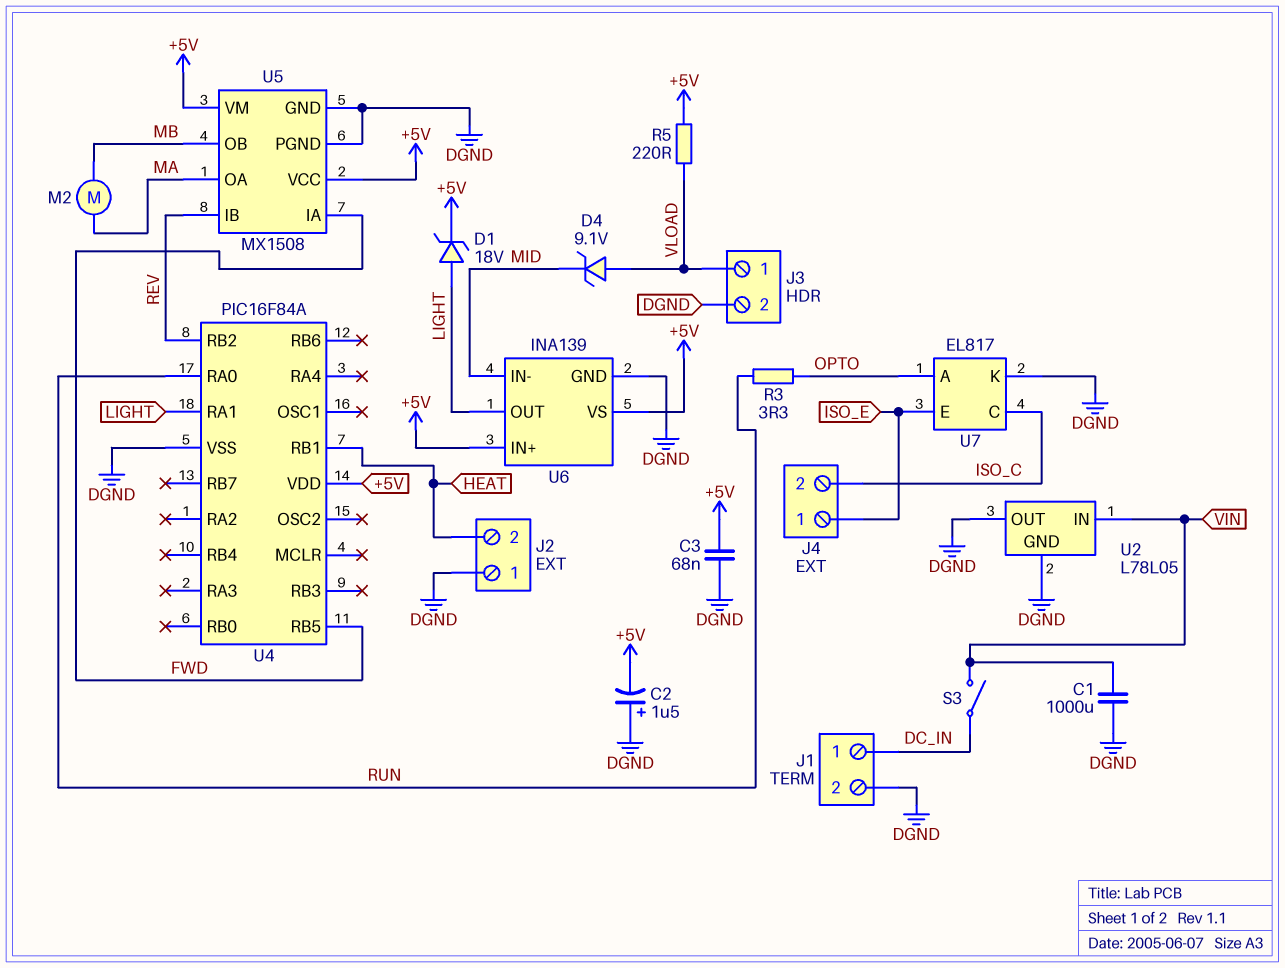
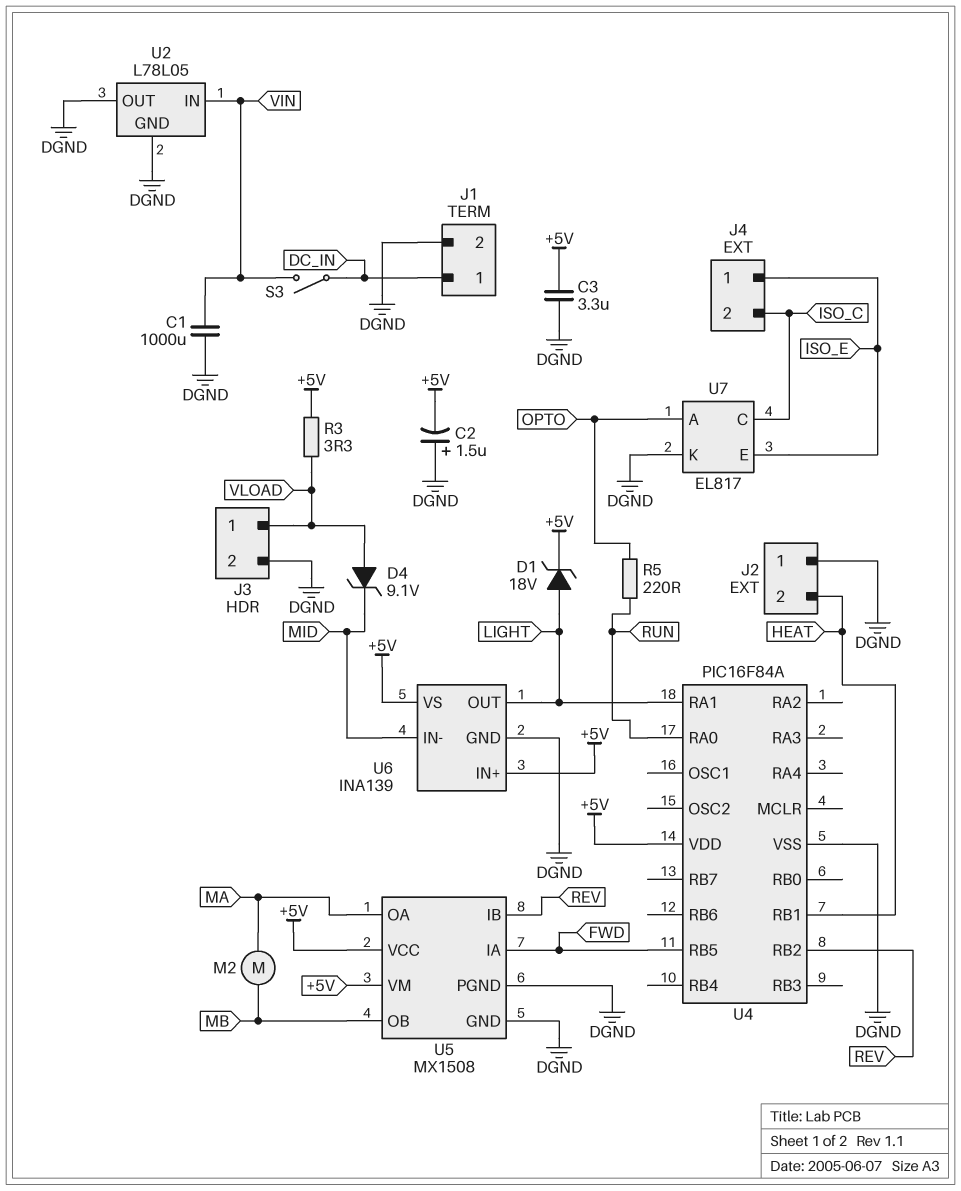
C3: 68nF (+5V, DGND) -> 3.3uF (+5V, DGND)
R3: 3.3 (OPTO, RUN) -> 3.3 (+5V, VLOAD)
R5: 220 (+5V, VLOAD) -> 220 (OPTO, RUN)

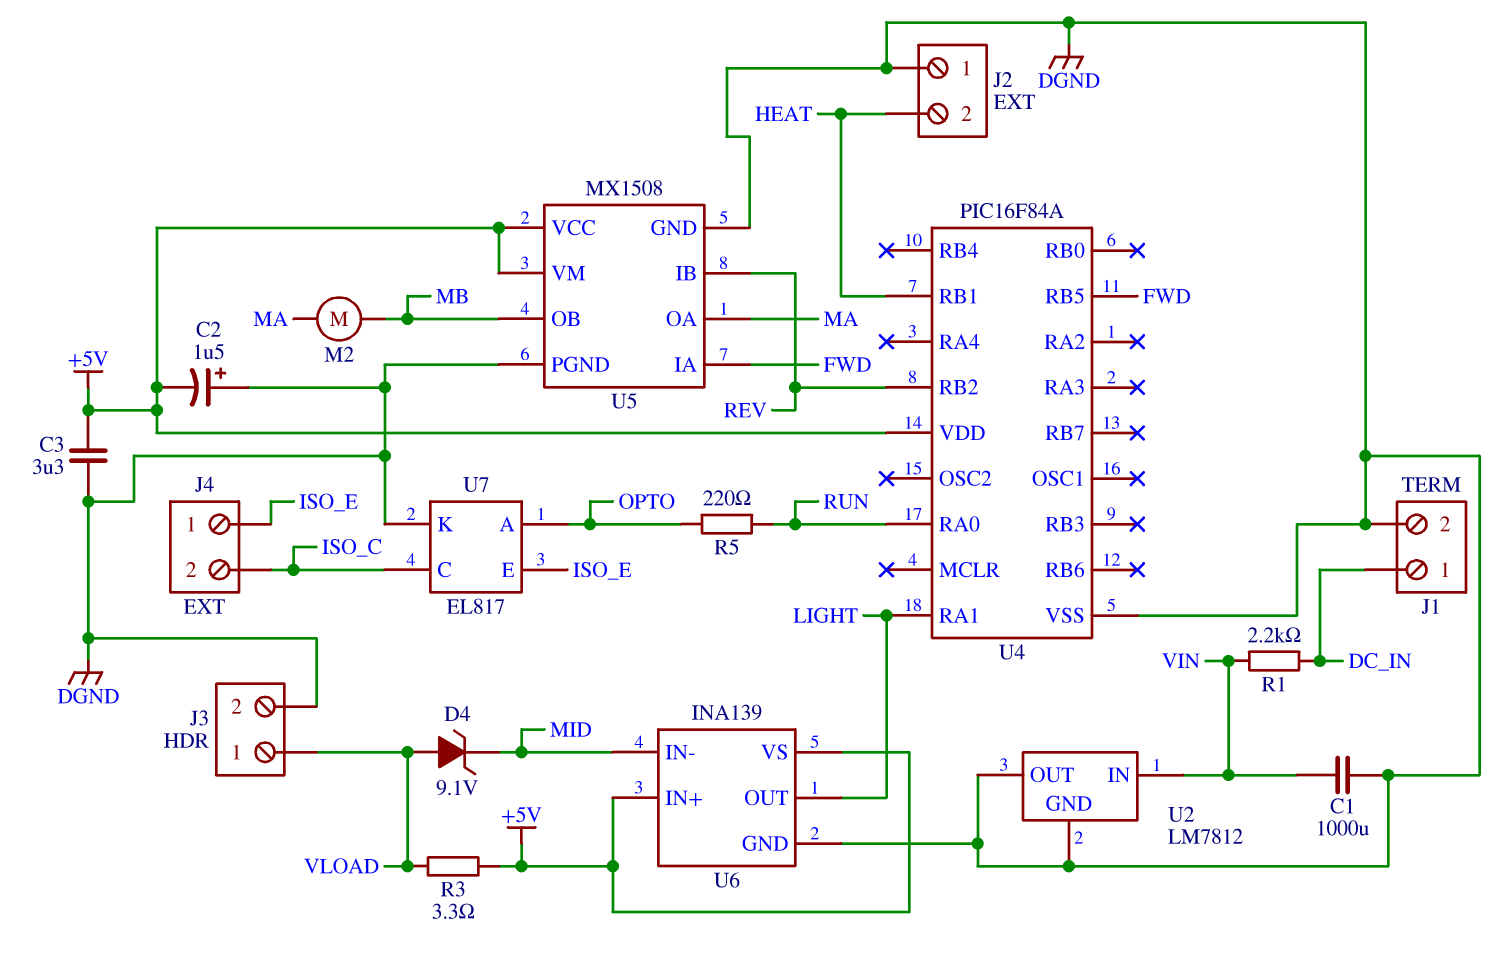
D1: zener 18V (A LIGHT, K +5V) -> none
R1: none -> 2.2k (DC_IN, VIN)
S3: switch (DC_IN, VIN) -> none
U2: L78L05 -> LM7812

